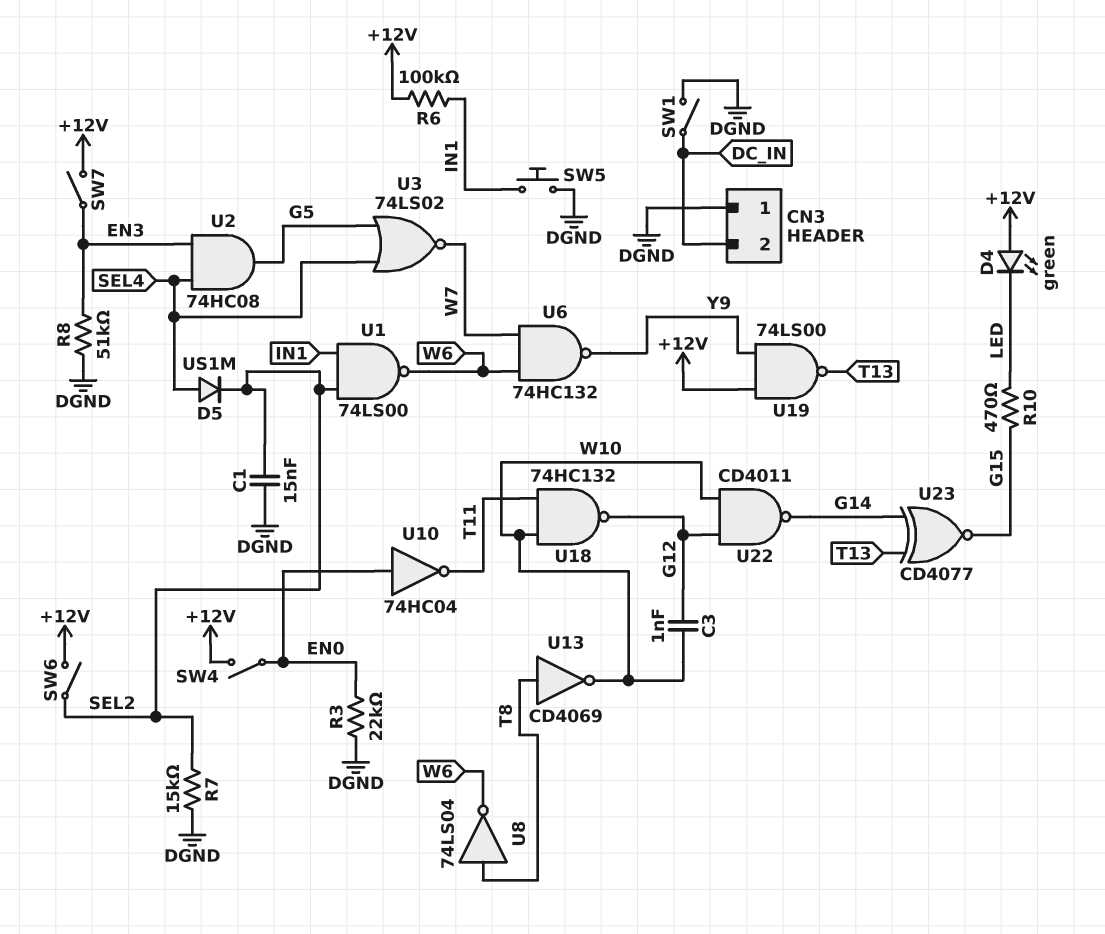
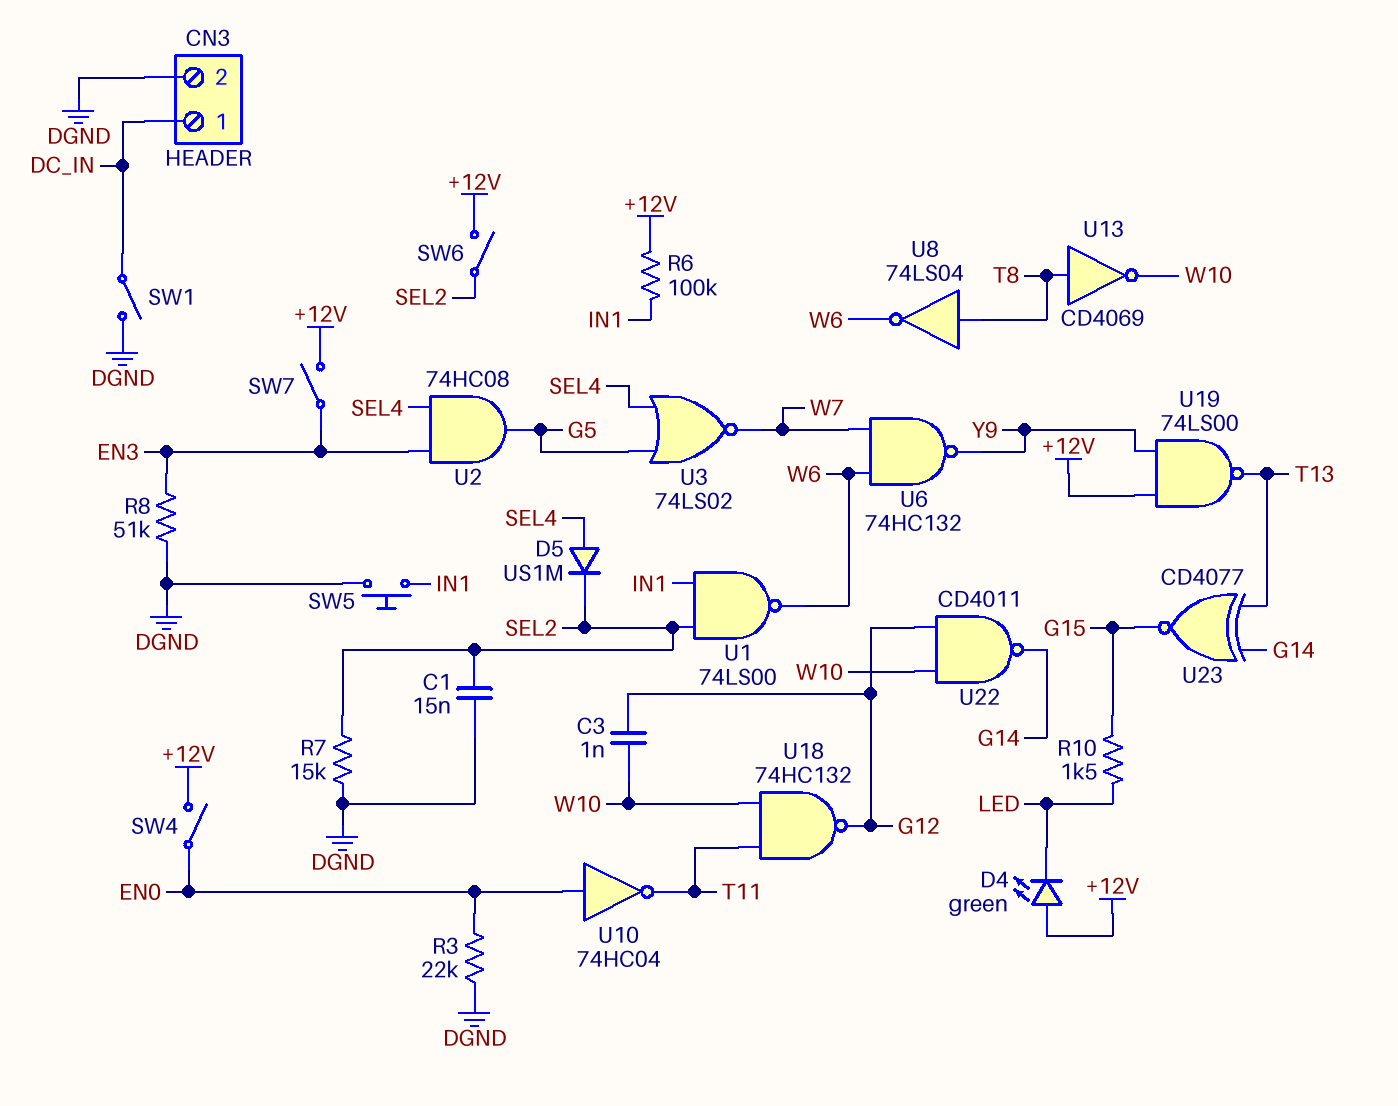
CN3 pin 1: DGND -> DC_IN
CN3 pin 2: DC_IN -> DGND
R10: 470 (G15, LED) -> 1.5k (G15, LED)

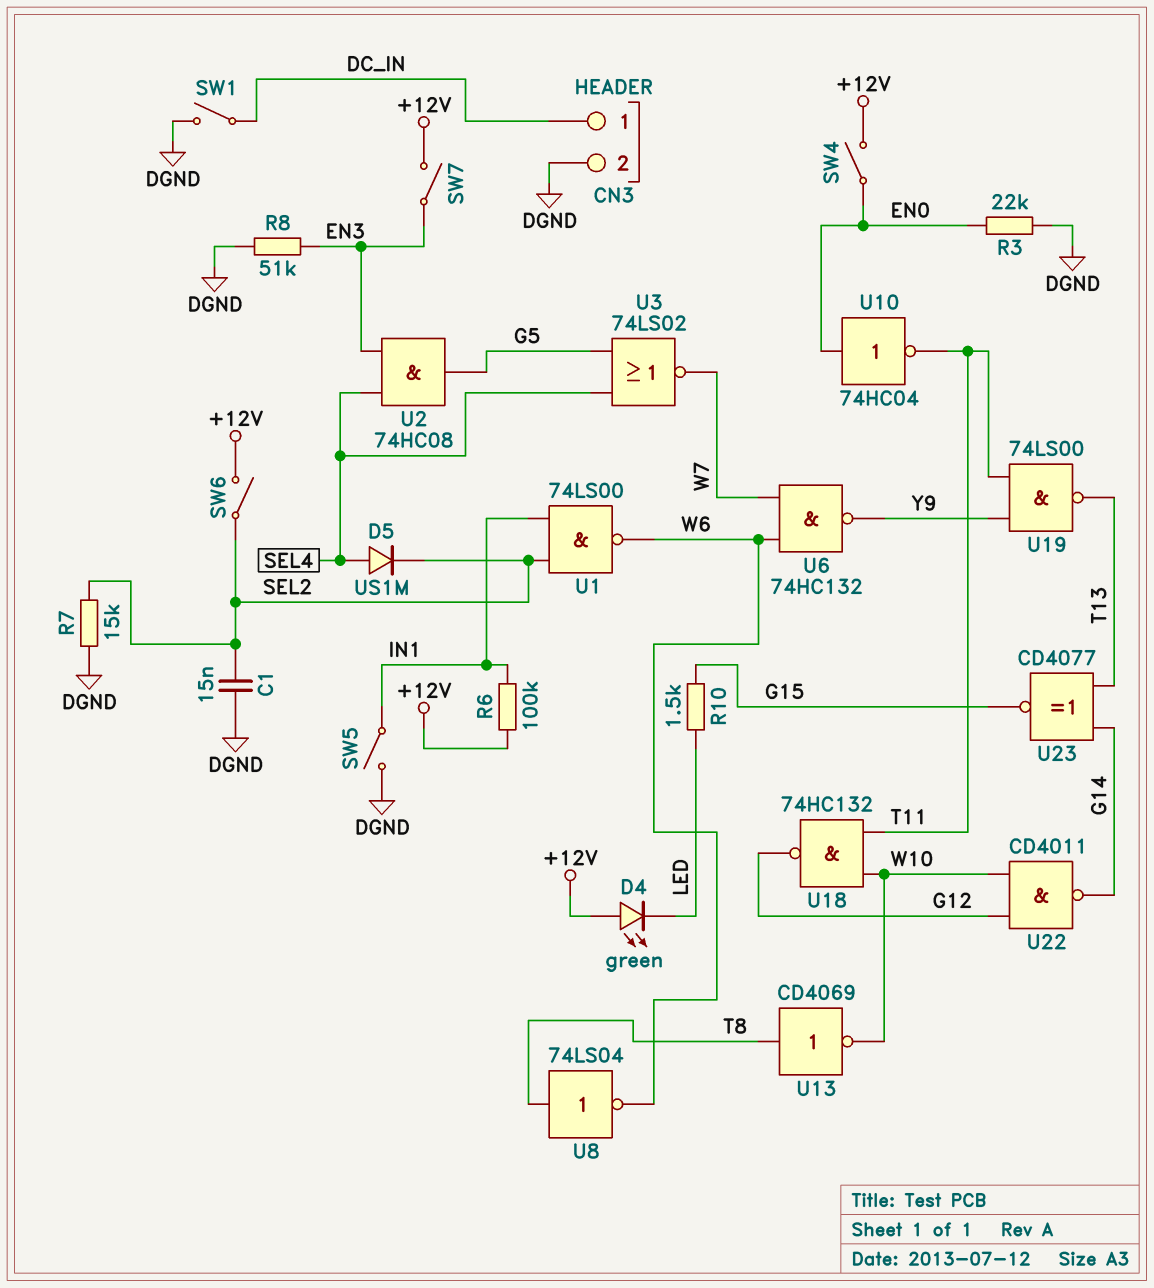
C3: 1nF (G12, W10) -> none
SW5: button (DGND, IN1) -> switch (DGND, IN1)
U19: NAND 74LS00 (in +12V, in Y9, out T13) -> NAND 74LS00 (in T11, in Y9, out T13)

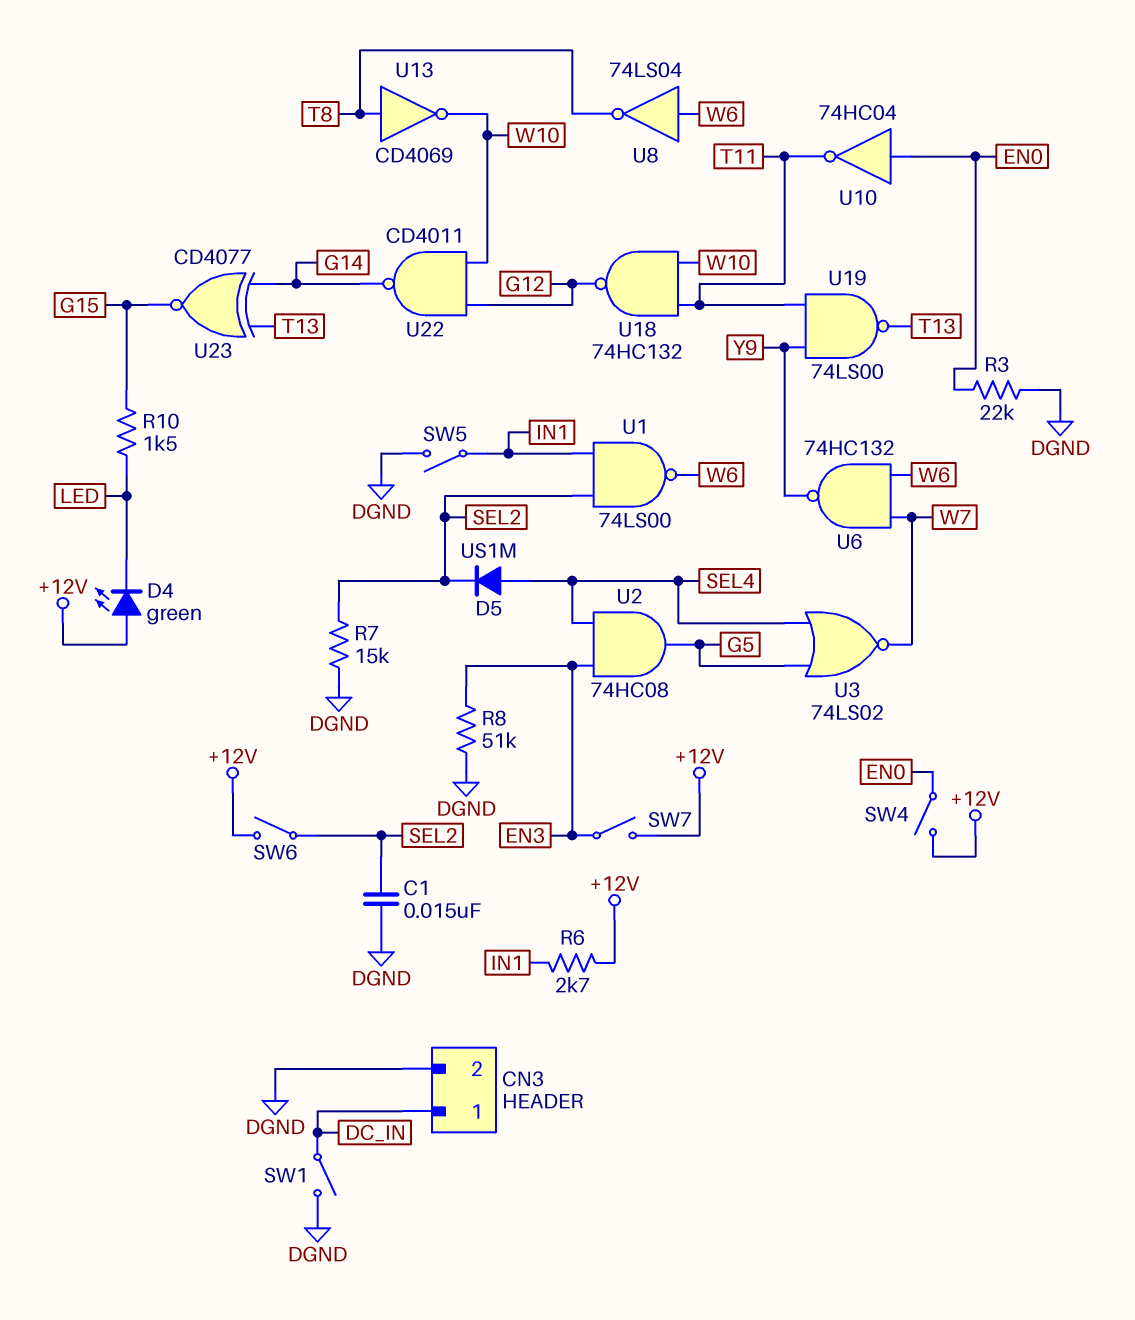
R6: 100k (+12V, IN1) -> 2.7k (+12V, IN1)
U8: NOT 74LS04 (in T8, out W6) -> NOT 74LS04 (in W6, out T8)

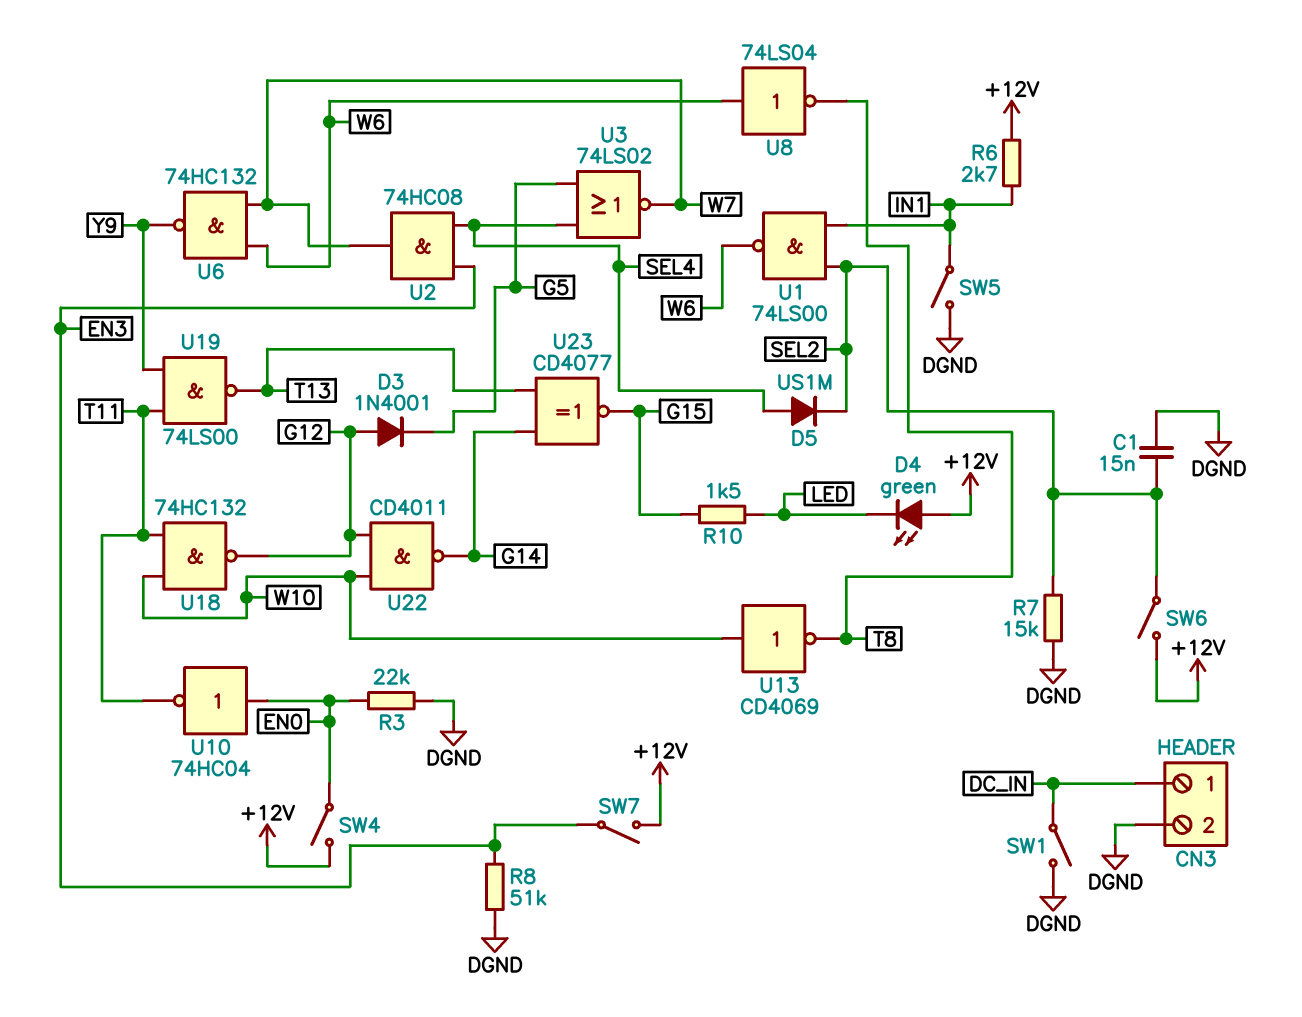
D3: none -> diode 1N4001 (A G12, K G5)
U2: AND 74HC08 (in EN3, in SEL4, out G5) -> AND 74HC08 (in EN3, in SEL4, out W7)
U13: NOT CD4069 (in T8, out W10) -> NOT CD4069 (in W10, out T8)

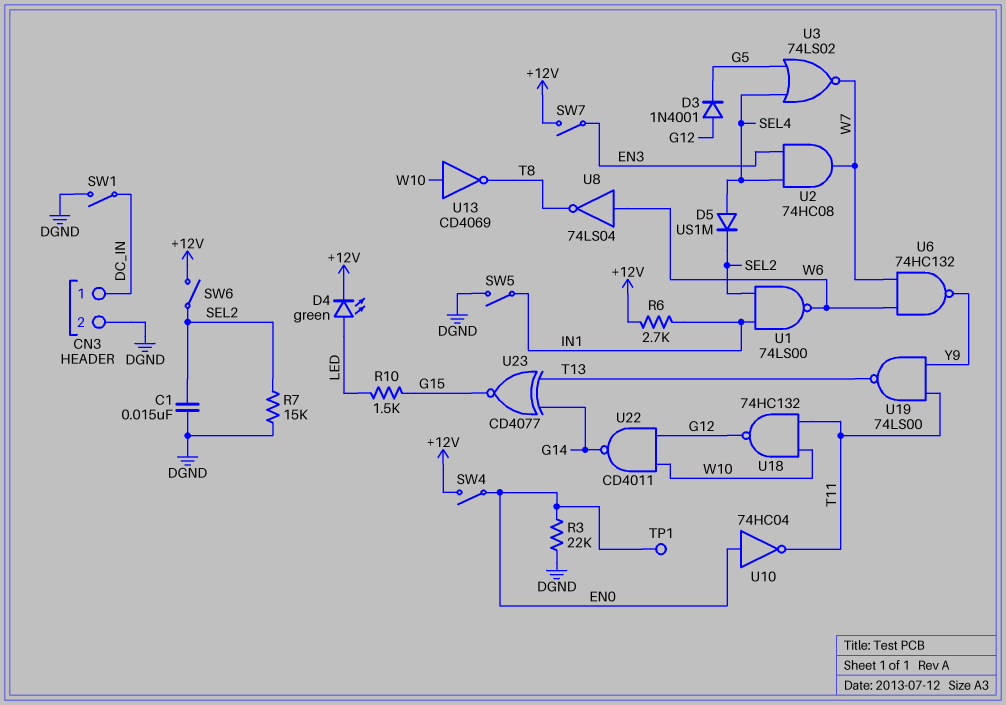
D4: LED green (A +12V, K LED) -> LED green (A LED, K +12V)
R8: 51k (DGND, EN3) -> none
TP1: none -> test point (EN0)

